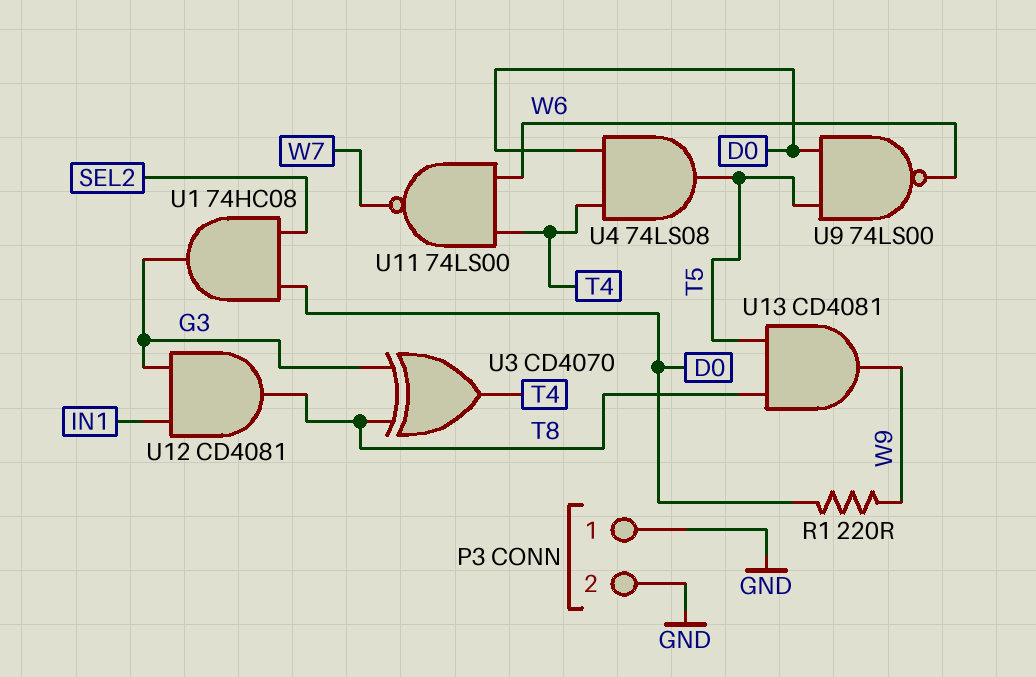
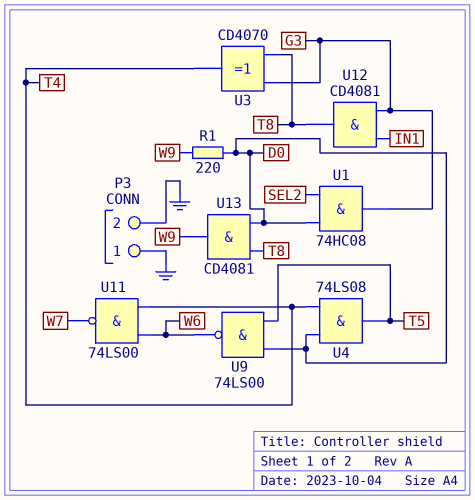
U13: AND CD4081 (in T5, in T8, out W9) -> AND CD4081 (in D0, in T8, out W9)

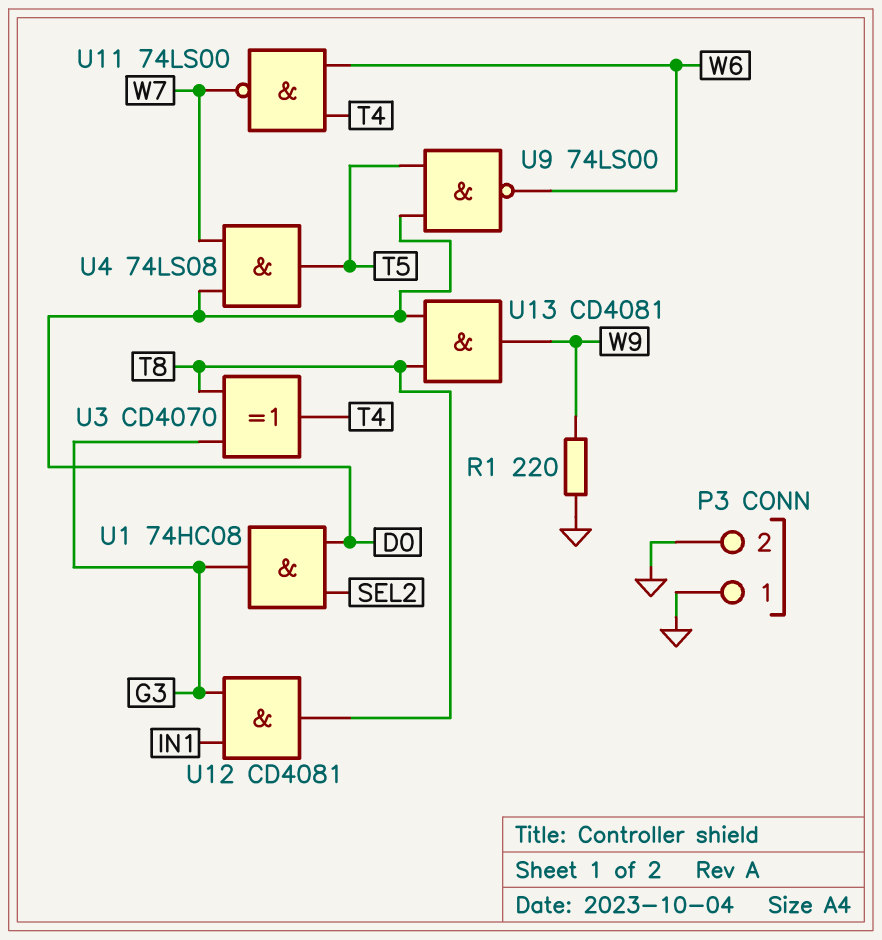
R1: 220 (D0, W9) -> 220 (GND, W9)
U4: AND 74LS08 (in D0, in T4, out T5) -> AND 74LS08 (in D0, in W7, out T5)

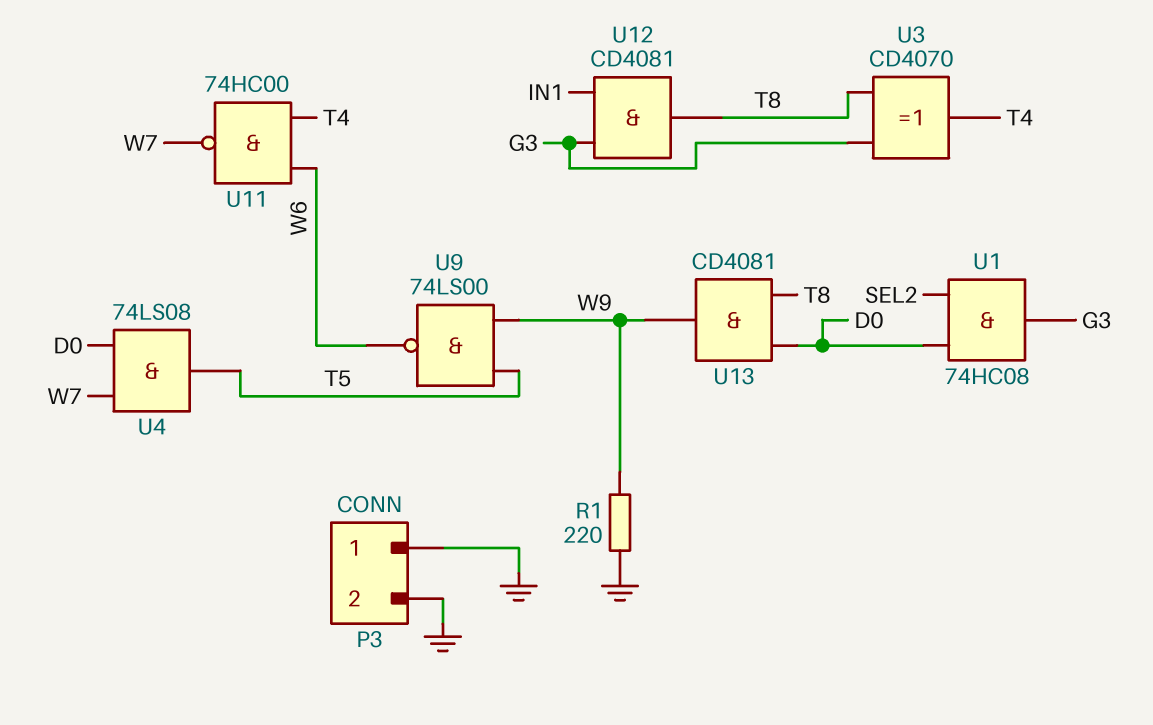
U9: NAND 74LS00 (in D0, in T5, out W6) -> NAND 74LS00 (in T5, in W9, out W6)
U11: NAND 74LS00 (in T4, in W6, out W7) -> NAND 74HC00 (in T4, in W6, out W7)

